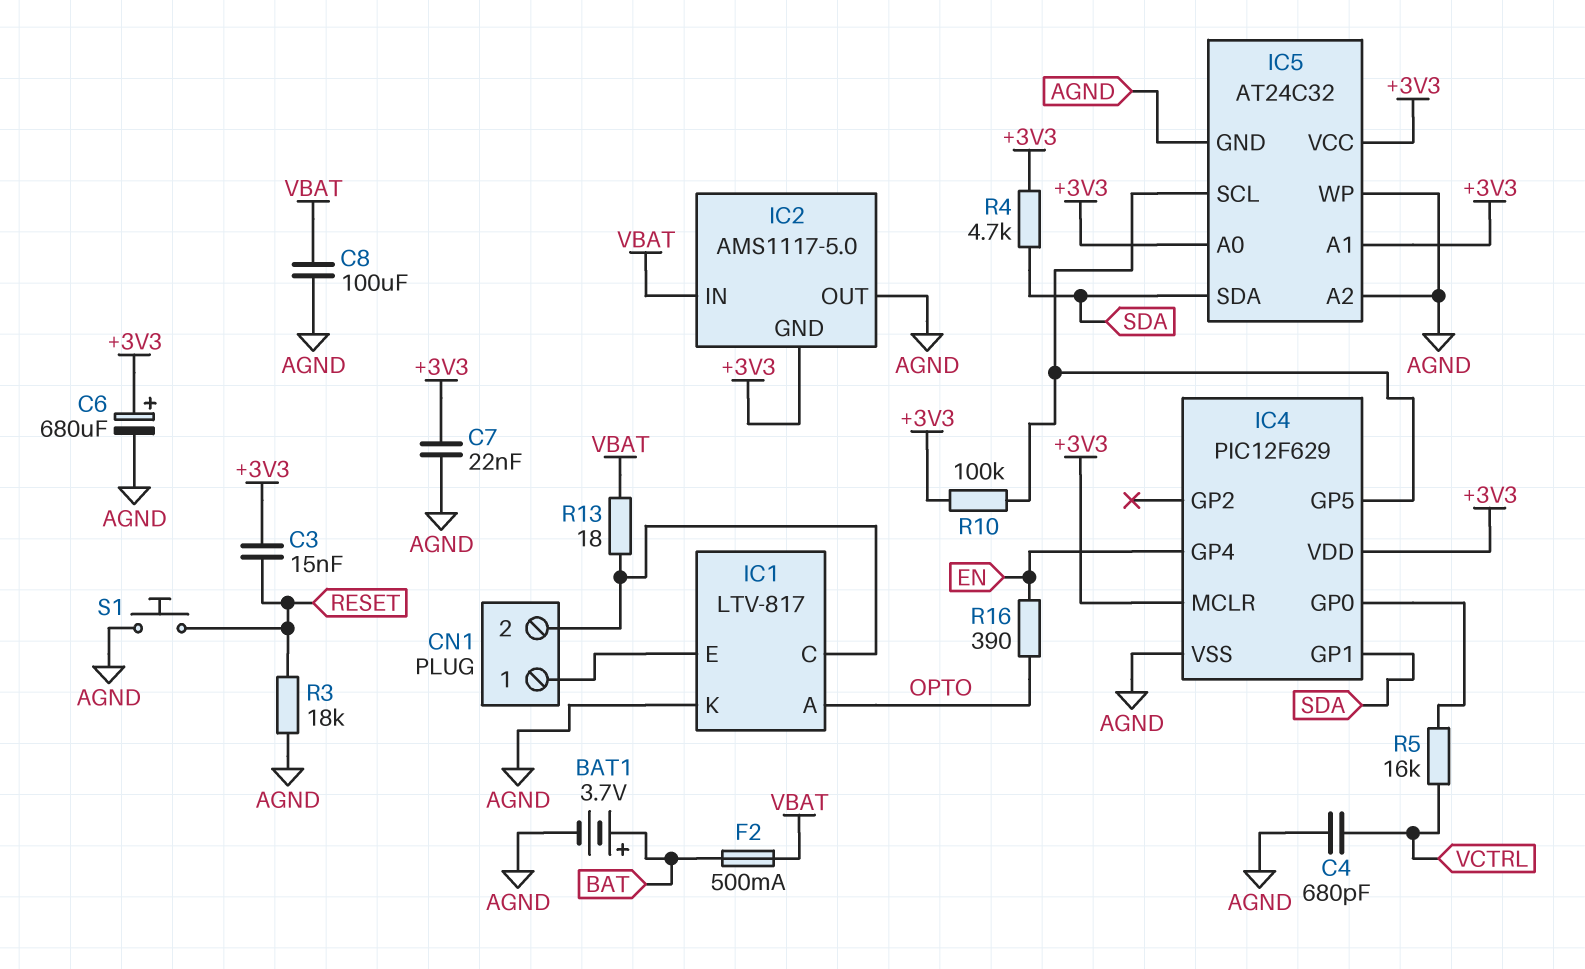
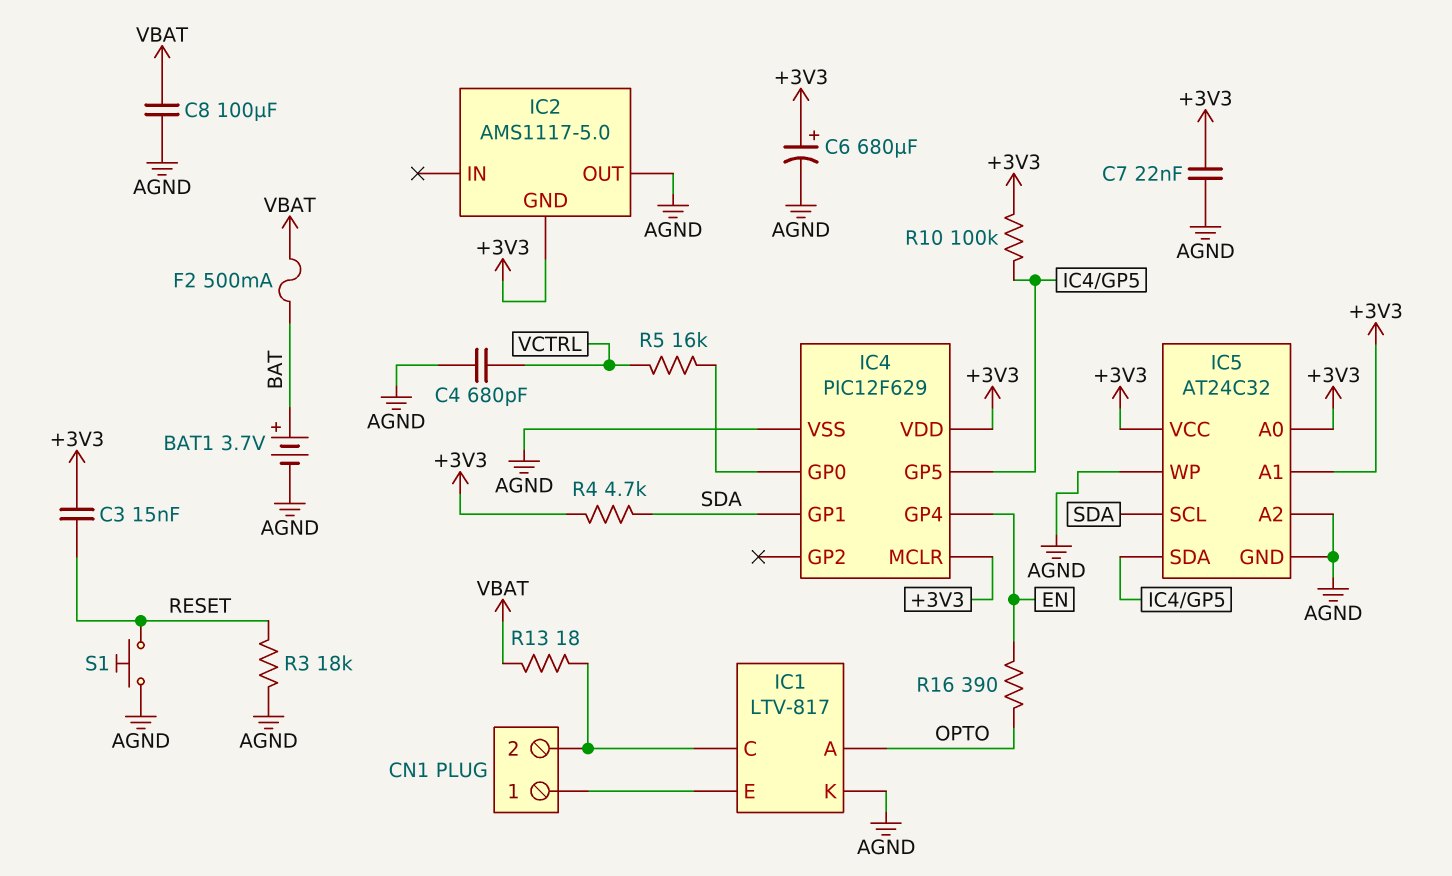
IC2 pin IN: VBAT -> none
IC5 pin SCL: IC4/GP5 -> SDA
IC5 pin SDA: SDA -> IC4/GP5

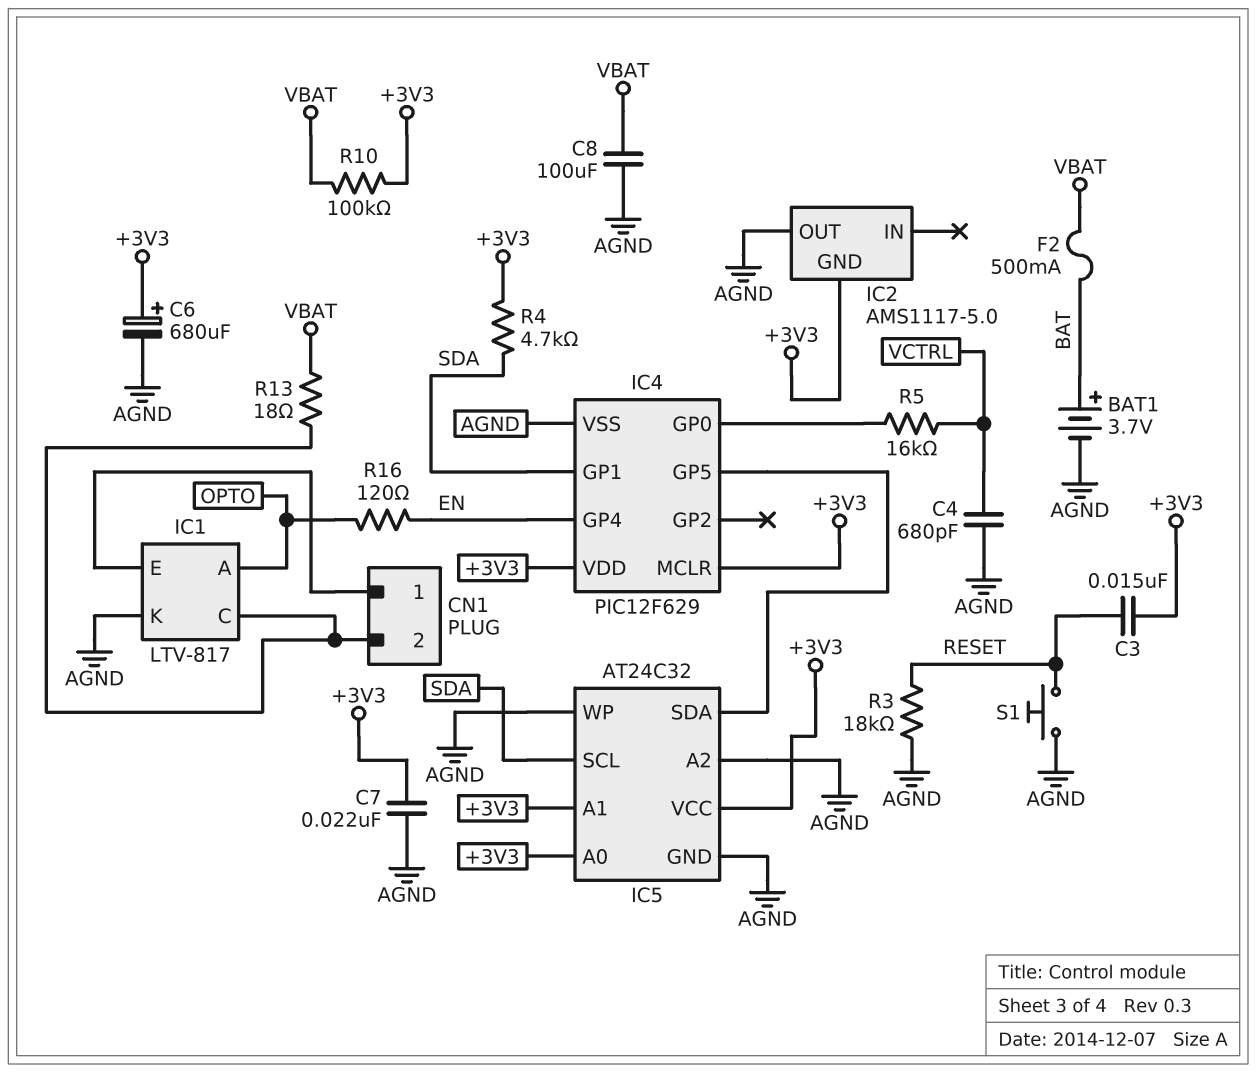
R10: 100k (+3V3, IC4/GP5) -> 100k (+3V3, VBAT)
R16: 390 (EN, OPTO) -> 120 (EN, OPTO)

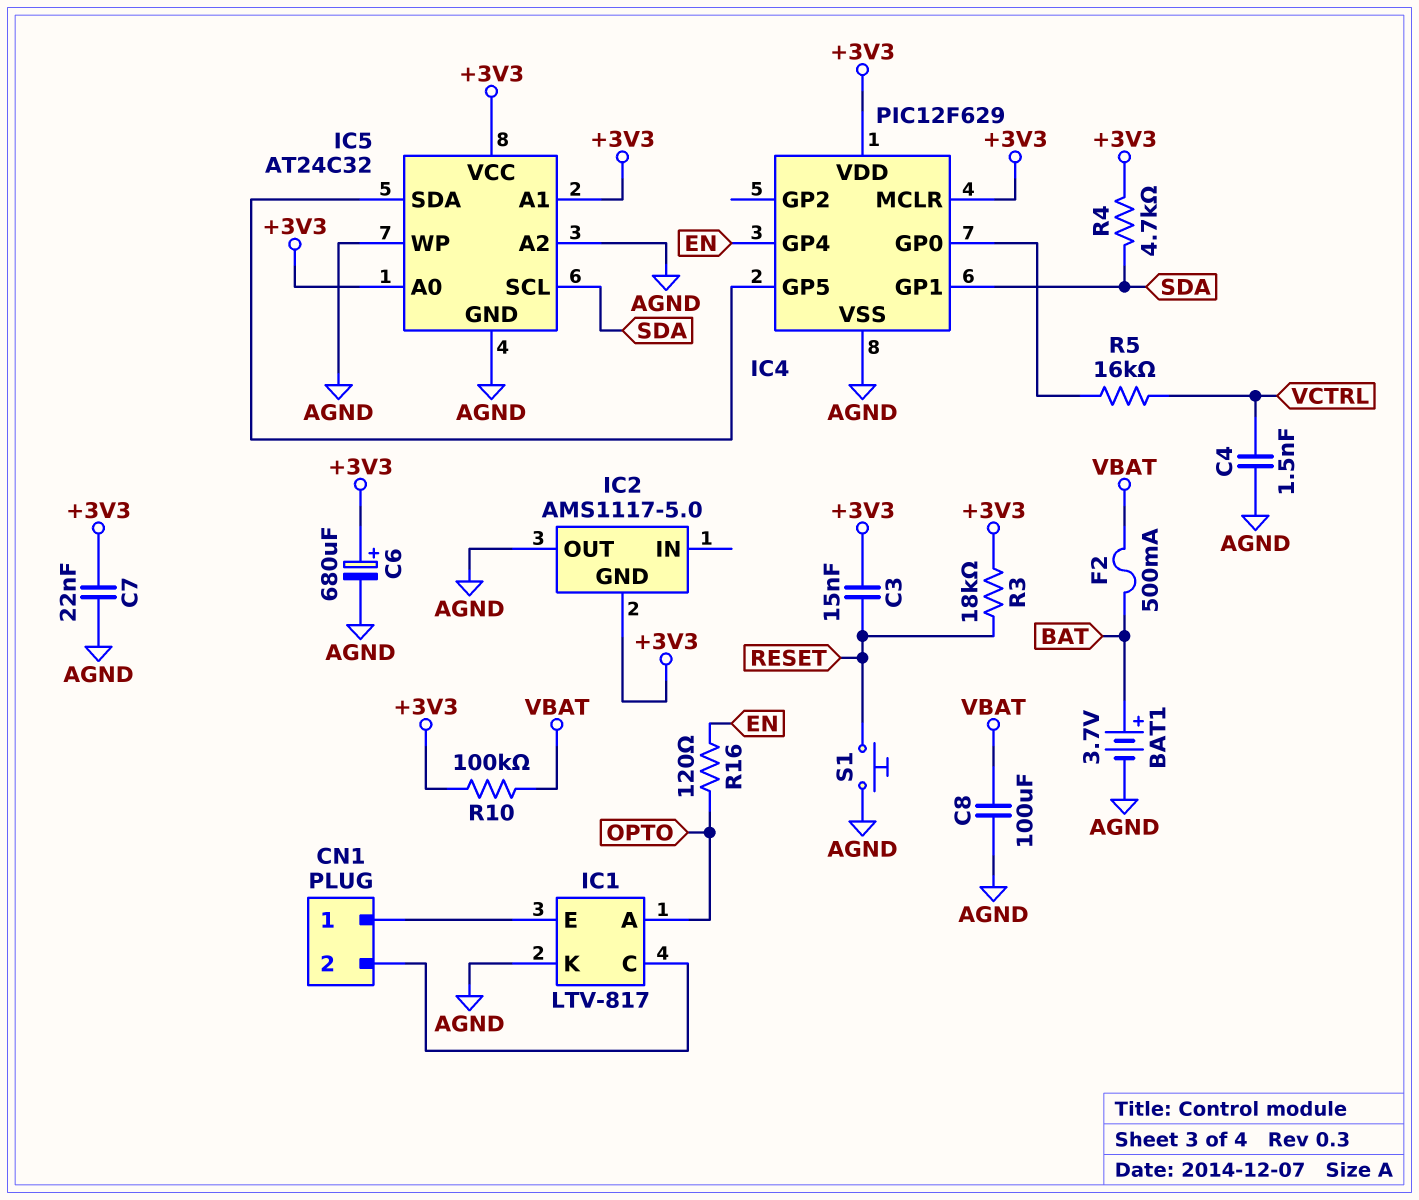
C4: 680pF (AGND, VCTRL) -> 1.5nF (AGND, VCTRL)
R3: 18k (AGND, RESET) -> 18k (+3V3, RESET)
R13: 18 (CN1/2, VBAT) -> none

